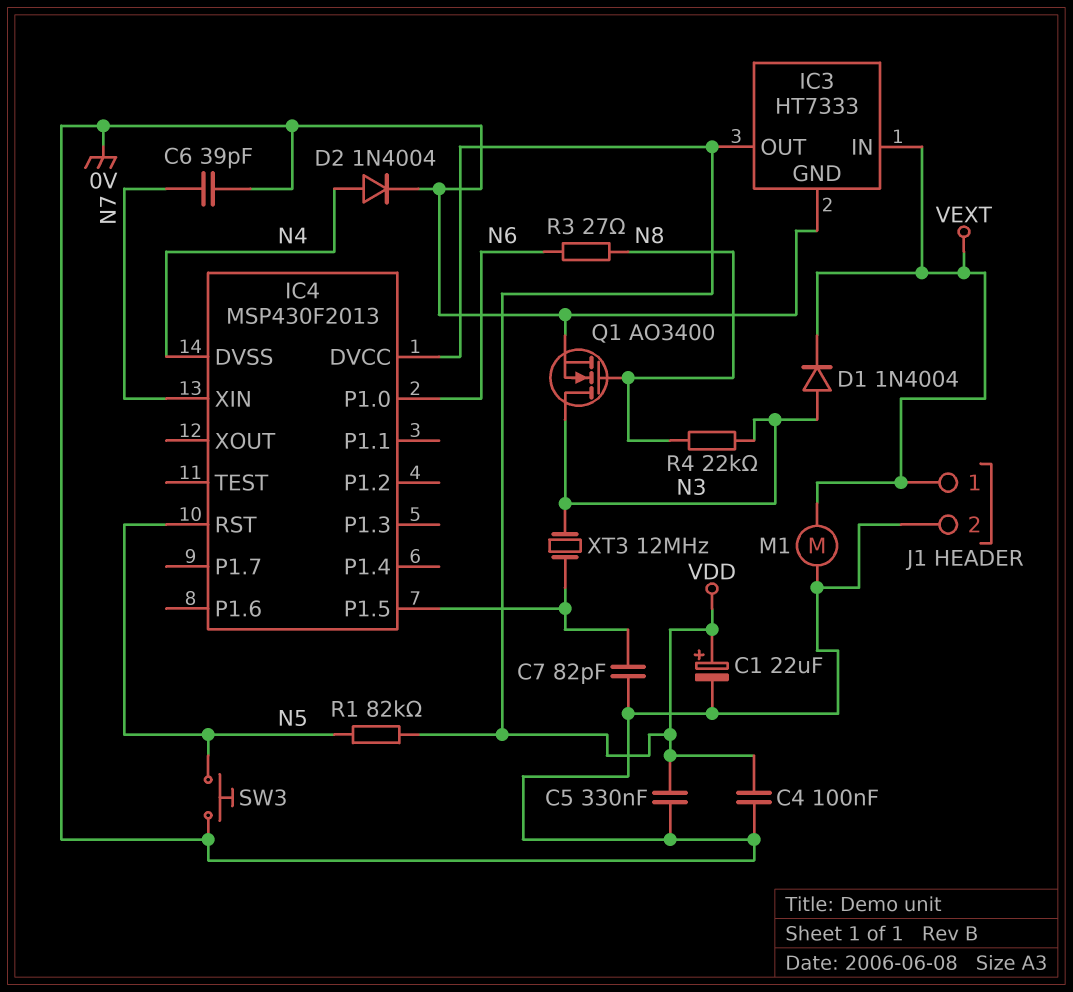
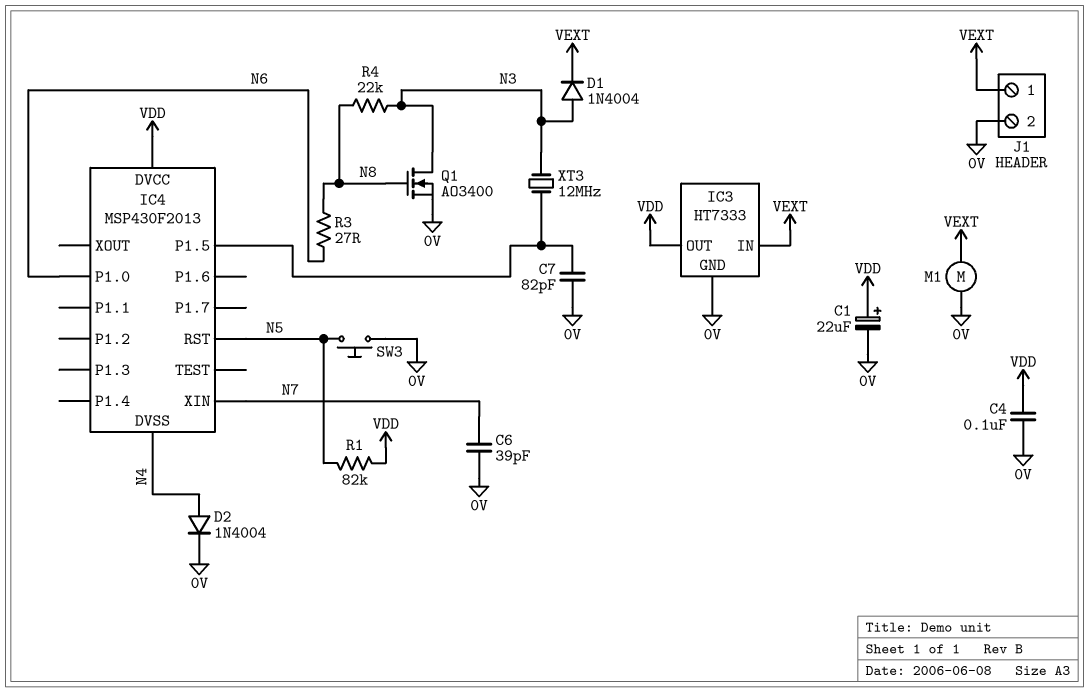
C5: 330nF (0V, VDD) -> none

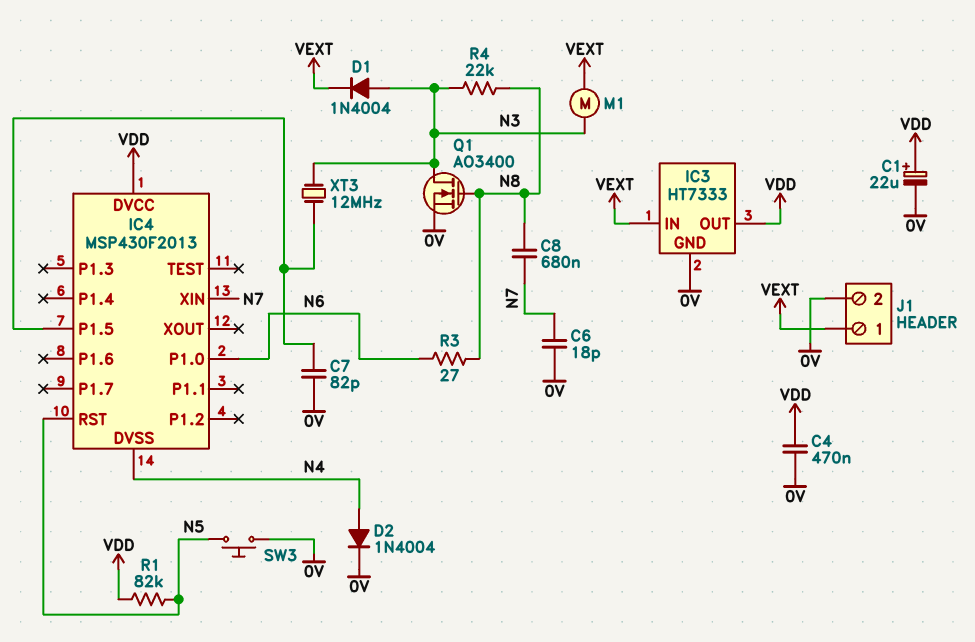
C4: 100nF (0V, VDD) -> 470nF (0V, VDD)
C6: 39pF (0V, N7) -> 18pF (0V, N7)
C8: none -> 680nF (N7, N8)
M1: motor (0V, VEXT) -> motor (N3, VEXT)

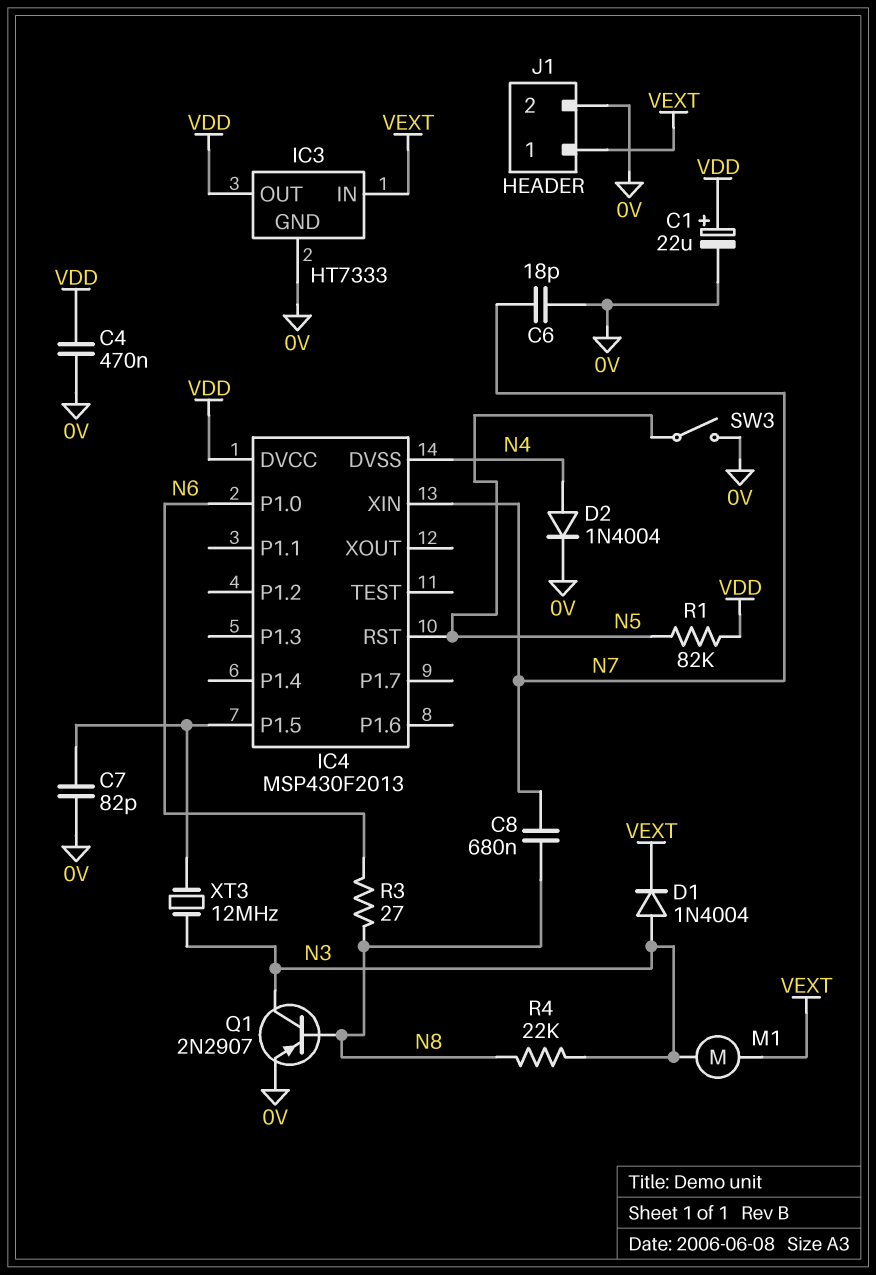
Q1: NMOS AO3400 (G N8, D N3, S 0V) -> PNP 2N2907 (B N8, C N3, E 0V)
SW3: button (0V, N5) -> switch (0V, N5)

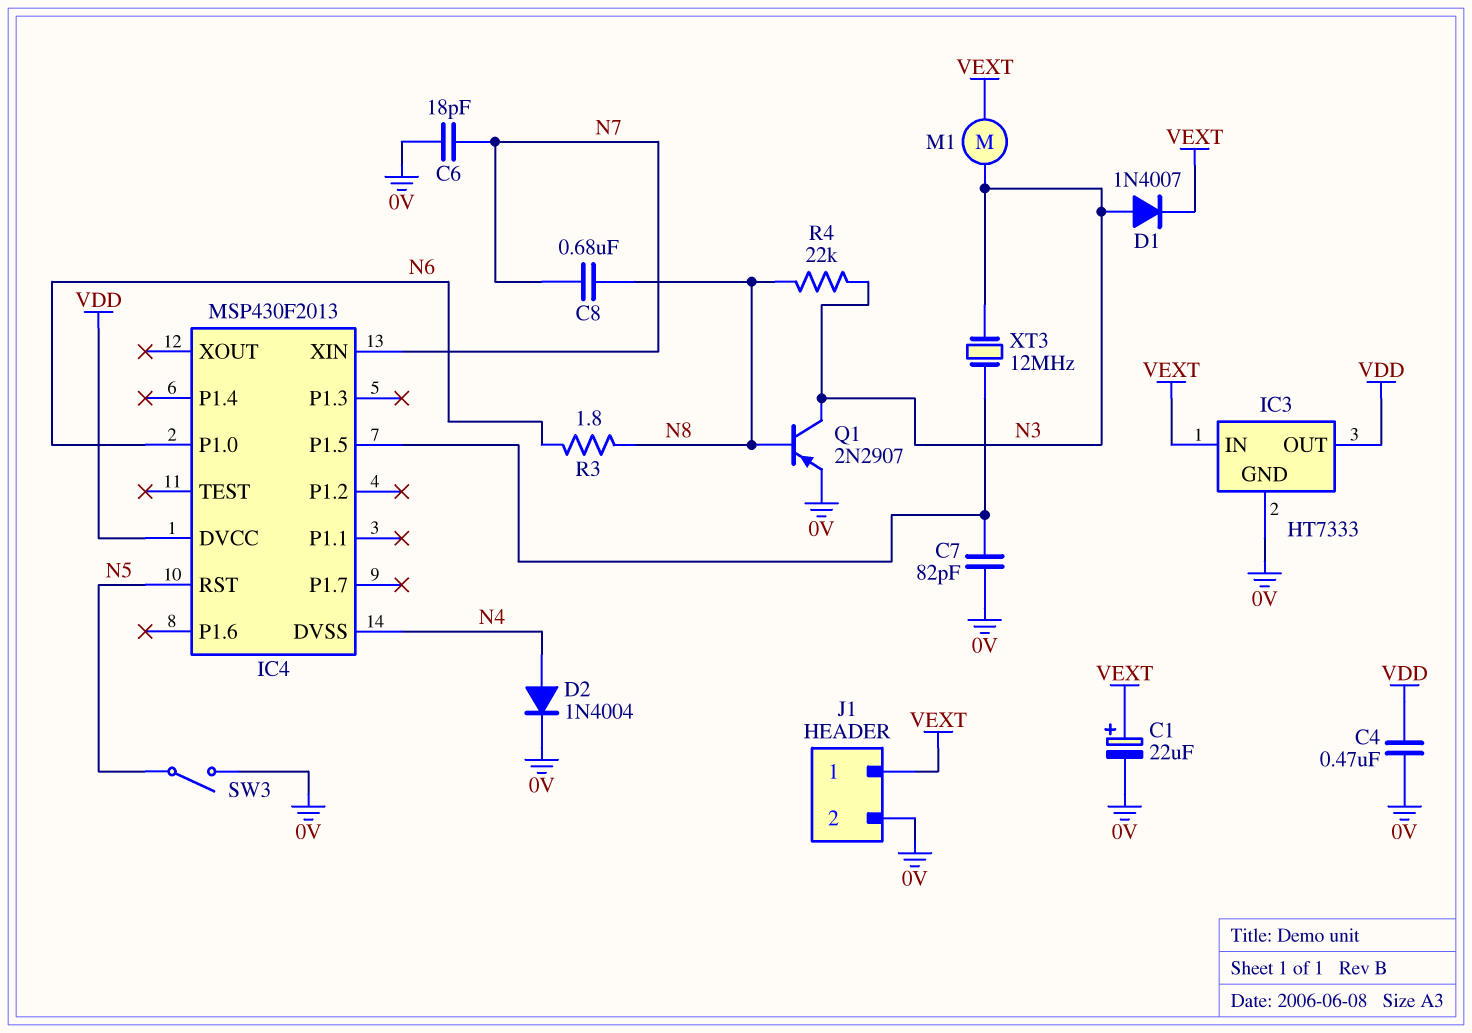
C1: 22uF (plus VDD, minus 0V) -> 22uF (plus VEXT, minus 0V)
D1: diode 1N4004 (A N3, K VEXT) -> diode 1N4007 (A N3, K VEXT)
R1: 82k (N5, VDD) -> none
R3: 27 (N6, N8) -> 1.8 (N6, N8)

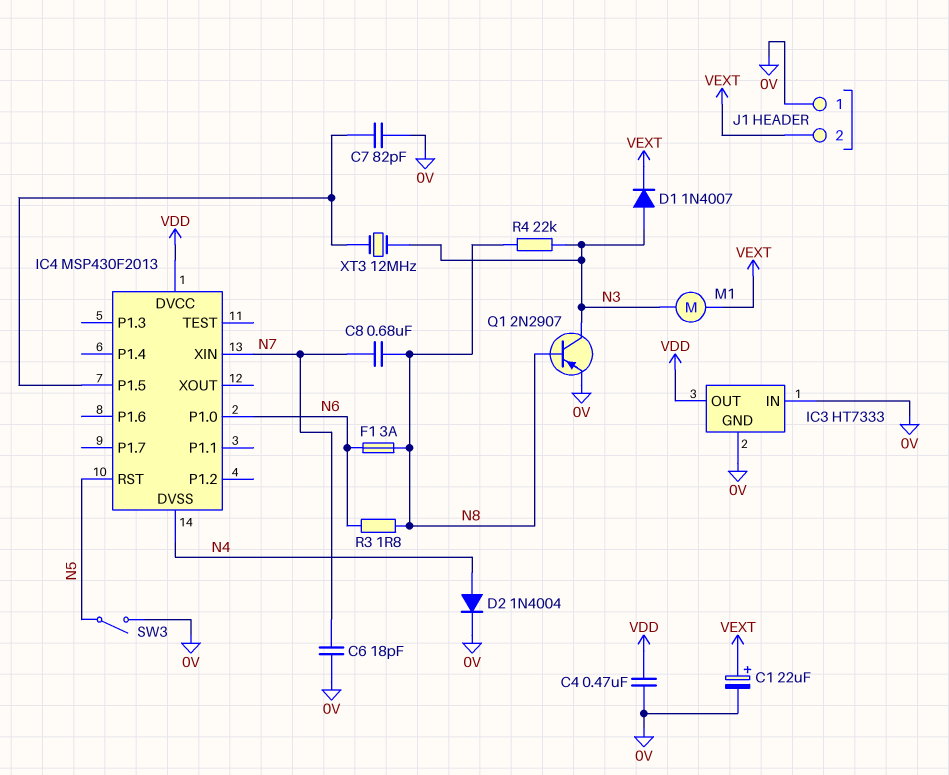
F1: none -> 3A (N6, N8)
IC3 pin IN: VEXT -> 0V
J1 pin 1: VEXT -> 0V
J1 pin 2: 0V -> VEXT

